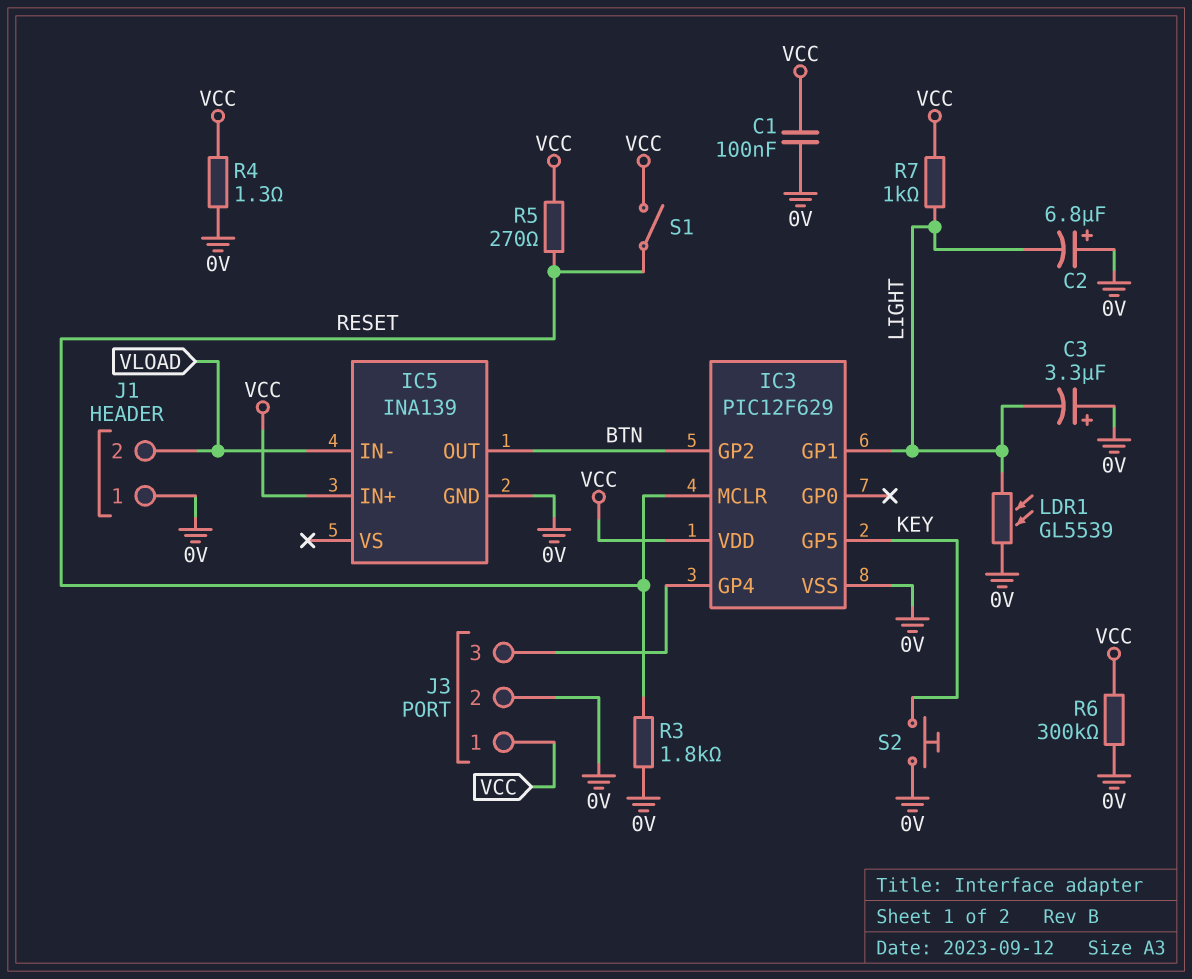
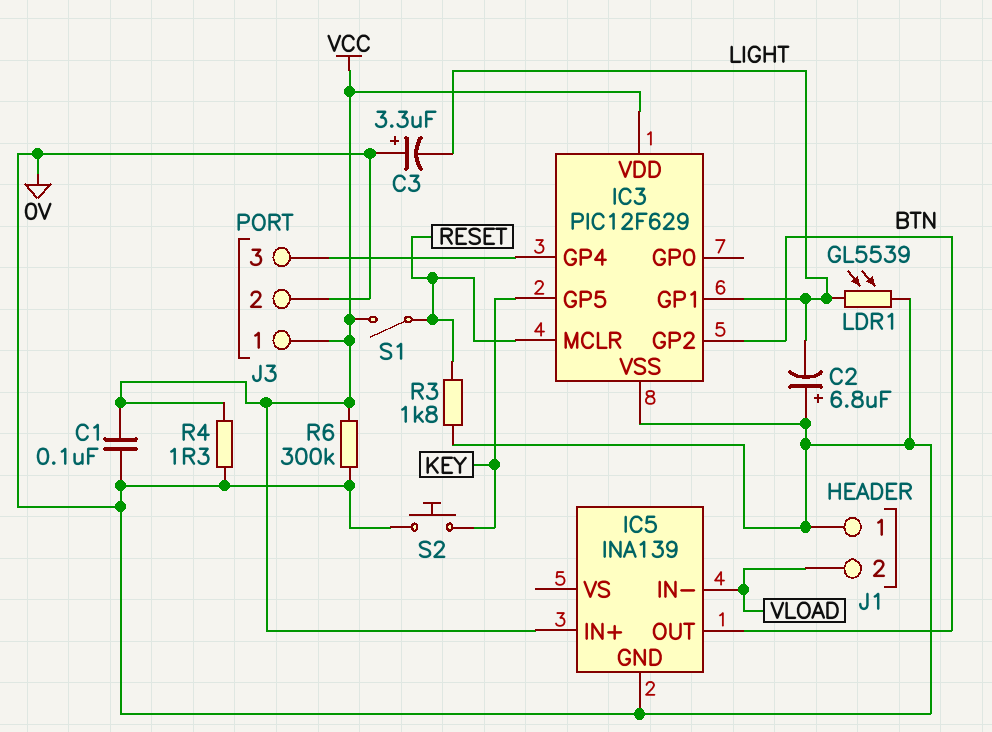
R5: 270 (RESET, VCC) -> none
R7: 1k (LIGHT, VCC) -> none

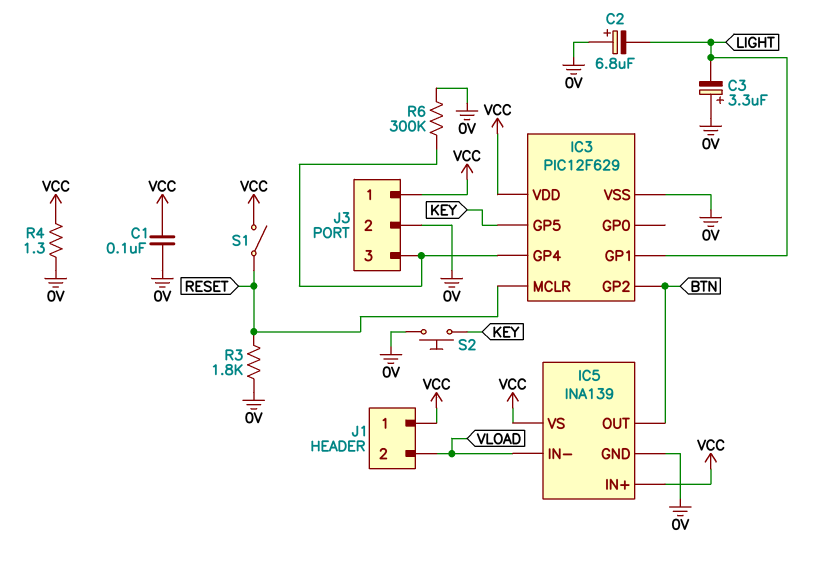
IC5 pin VS: none -> VCC
J1 pin 1: 0V -> VCC
LDR1: GL5539 (0V, LIGHT) -> none
R6: 300k (0V, VCC) -> 300k (0V, IC3/GP4)

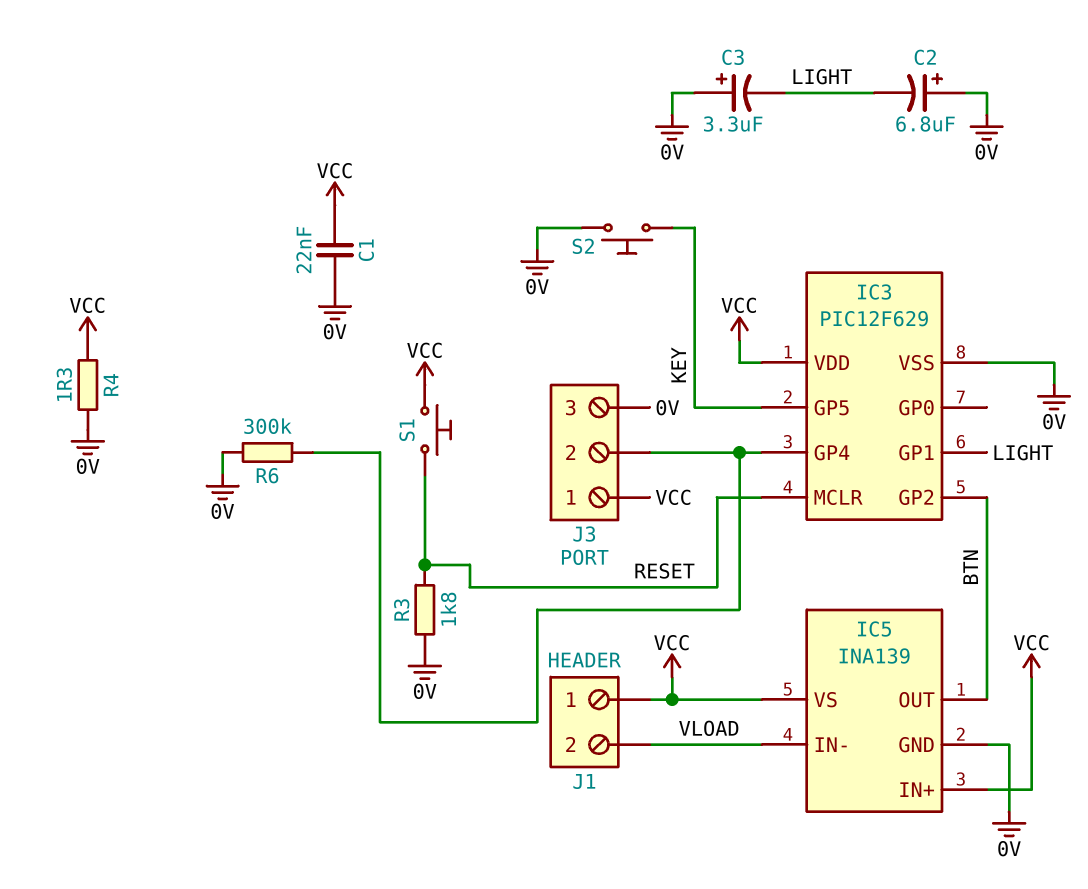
C1: 100nF (0V, VCC) -> 22nF (0V, VCC)
J3 pin 2: 0V -> IC3/GP4
J3 pin 3: IC3/GP4 -> 0V
S1: switch (RESET, VCC) -> button (RESET, VCC)

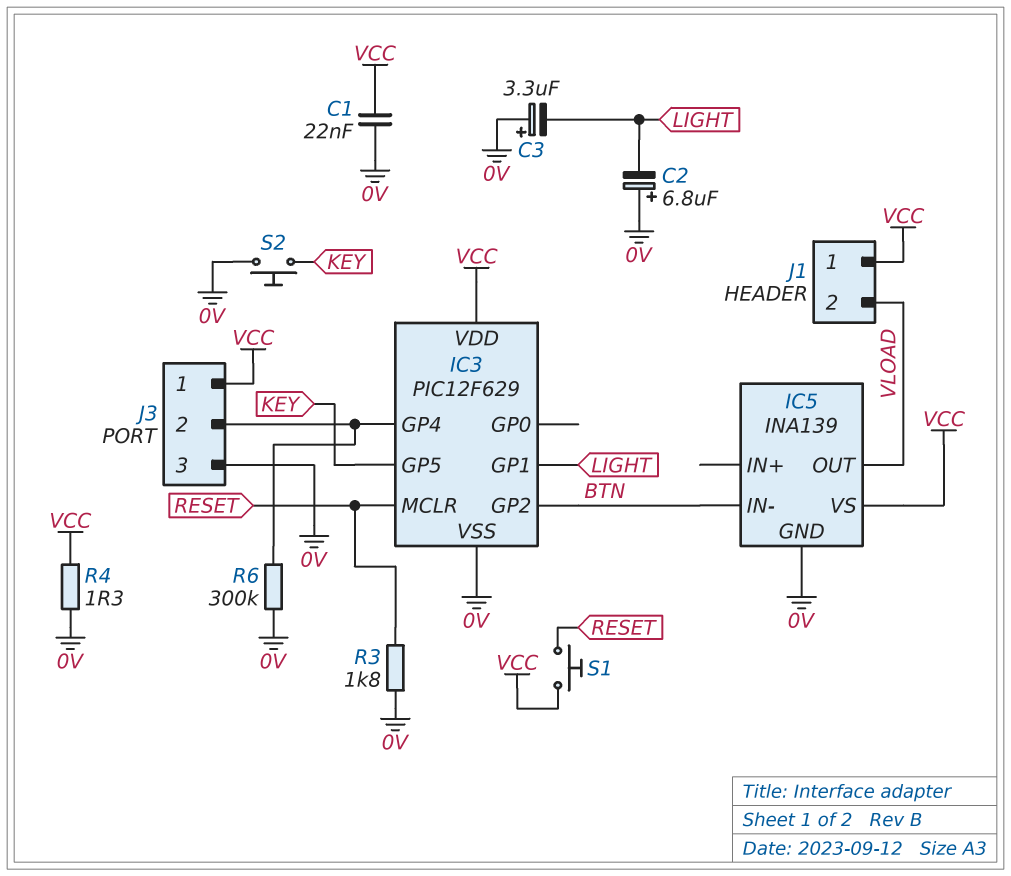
IC5 pin IN+: VCC -> none
IC5 pin IN-: VLOAD -> BTN
IC5 pin OUT: BTN -> VLOAD

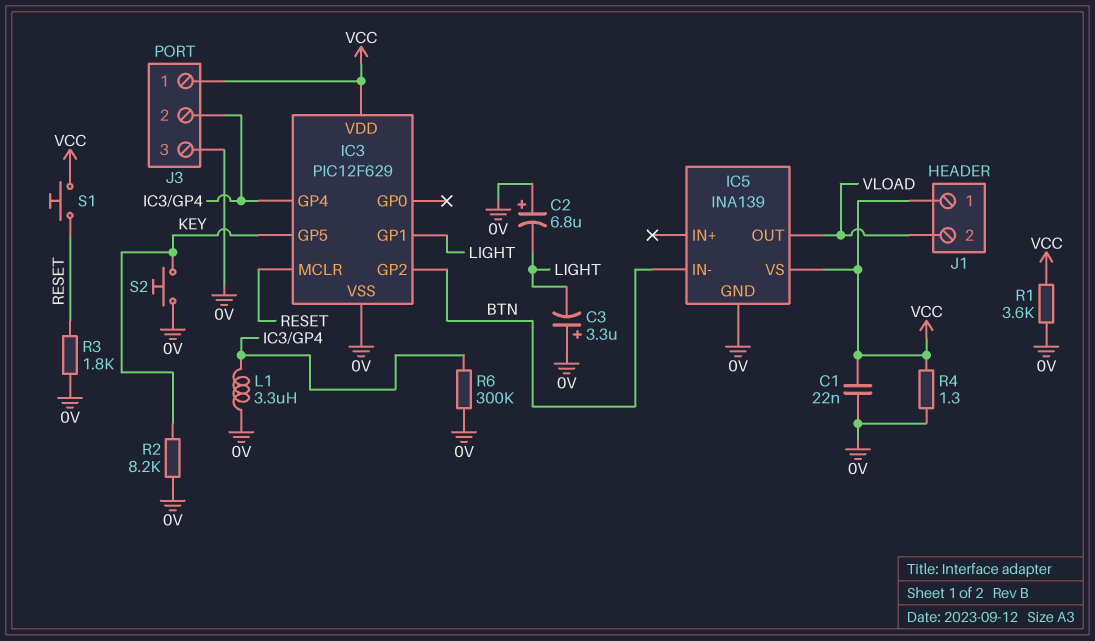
L1: none -> 3.3uH (0V, IC3/GP4)
R1: none -> 3.6k (0V, VCC)
R2: none -> 8.2k (0V, KEY)

